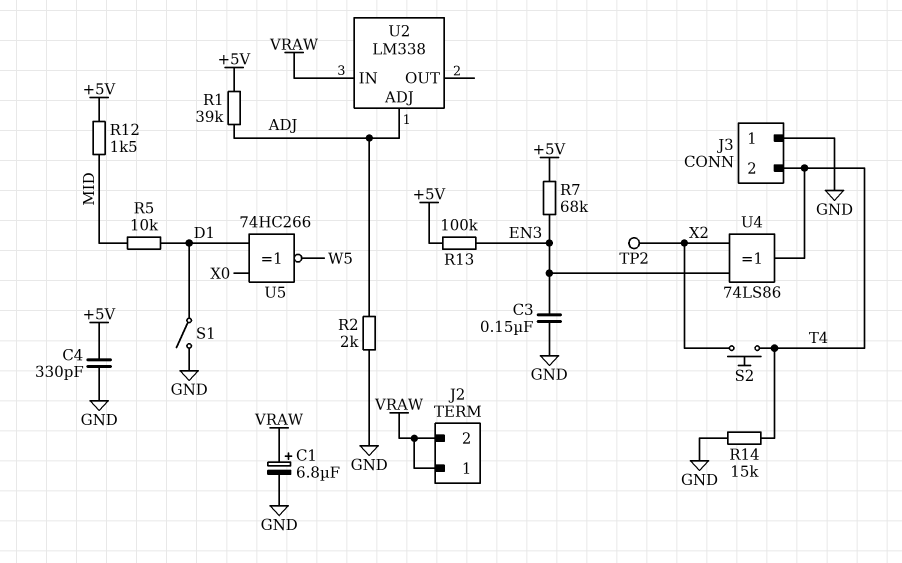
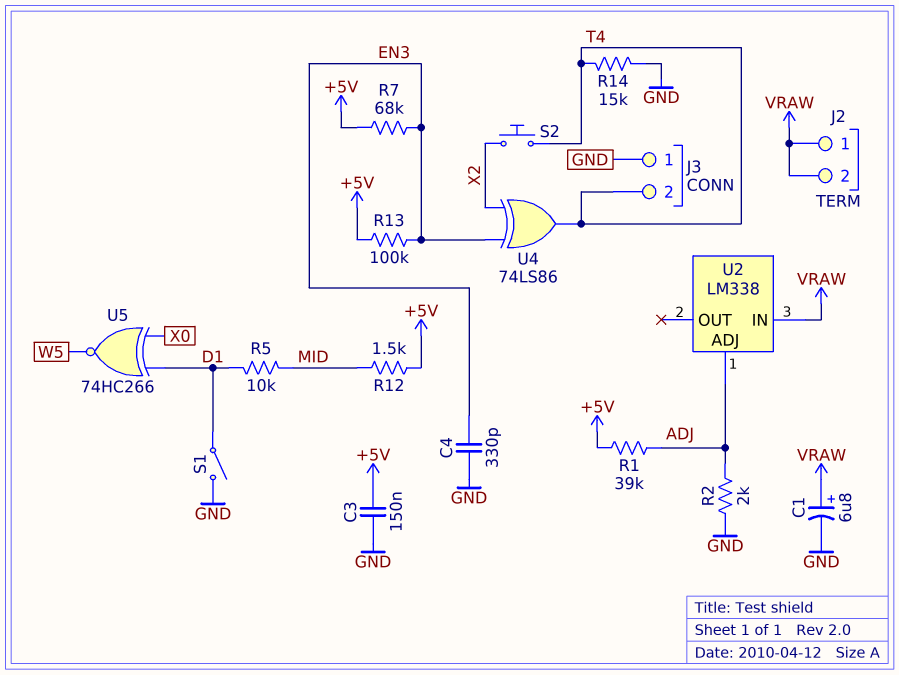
C3: 150nF (EN3, GND) -> 150nF (+5V, GND)
C4: 330pF (+5V, GND) -> 330pF (EN3, GND)
TP2: test point (X2) -> none

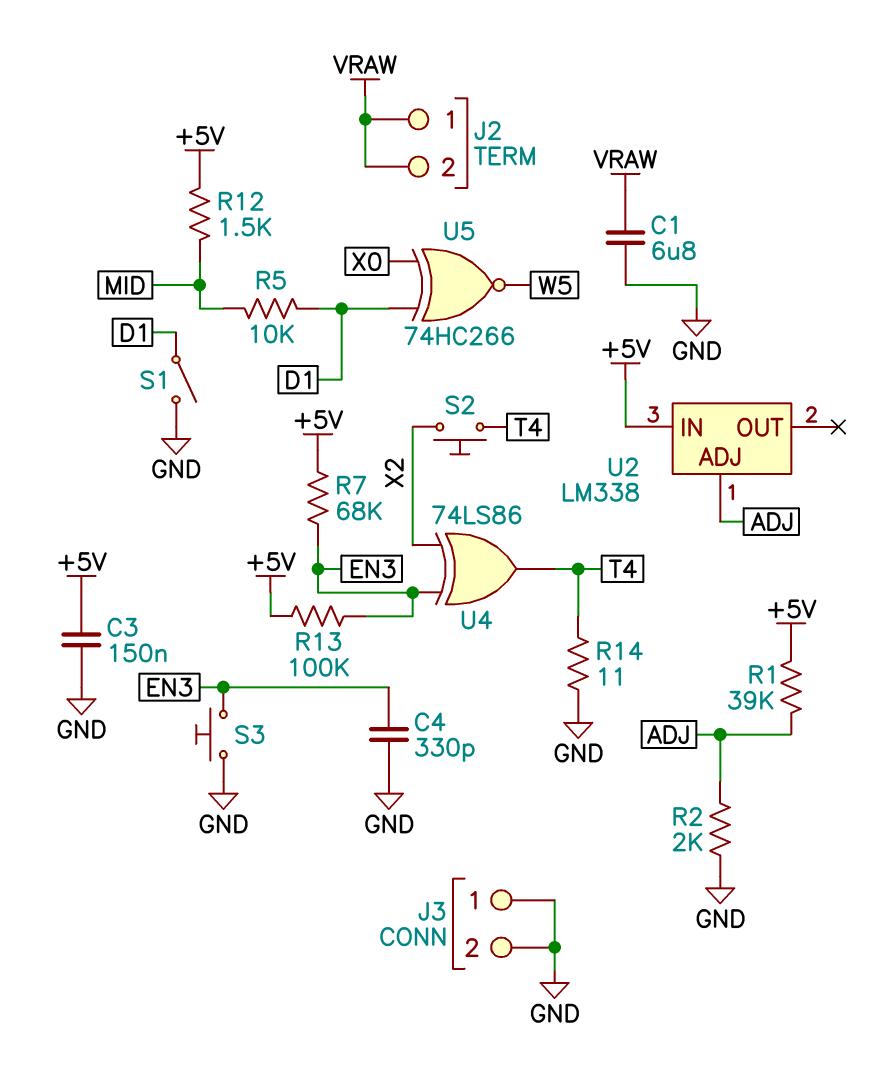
C1: 6.8uF (plus VRAW, minus GND) -> 6.8uF (GND, VRAW)
J3 pin 2: T4 -> GND
R14: 15k (GND, T4) -> 11 (GND, T4)
S3: none -> button (EN3, GND)
U2 pin IN: VRAW -> +5V

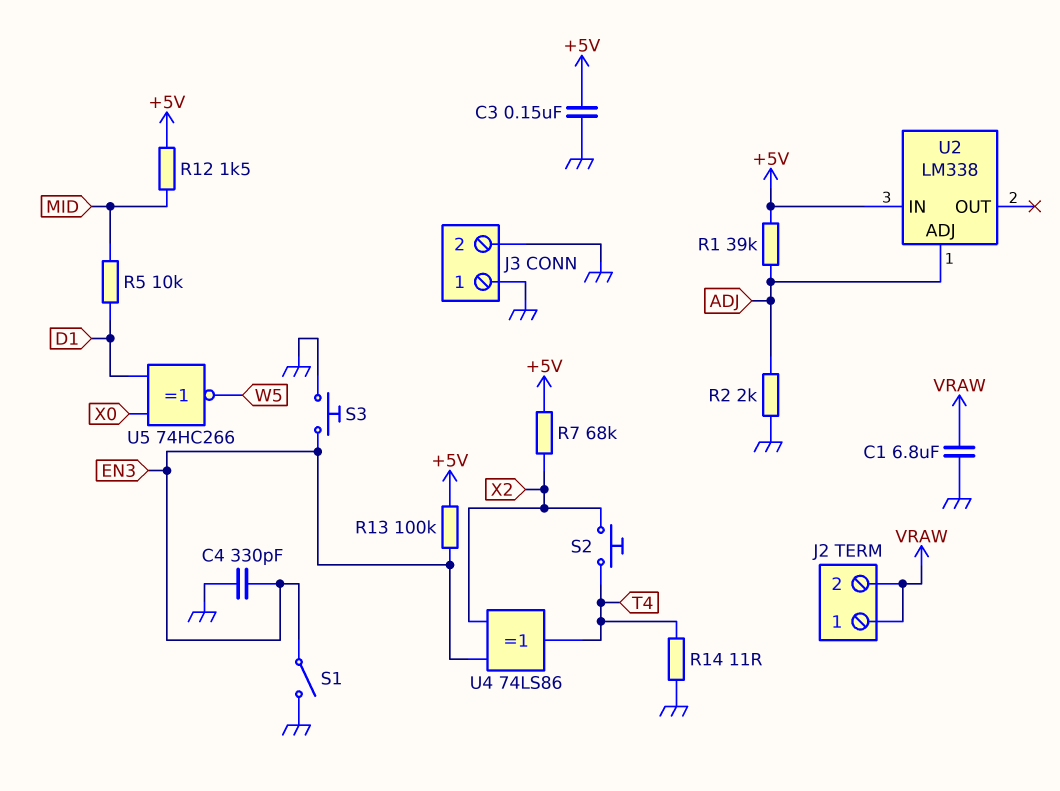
R7: 68k (+5V, EN3) -> 68k (+5V, X2)
S1: switch (D1, GND) -> switch (EN3, GND)

